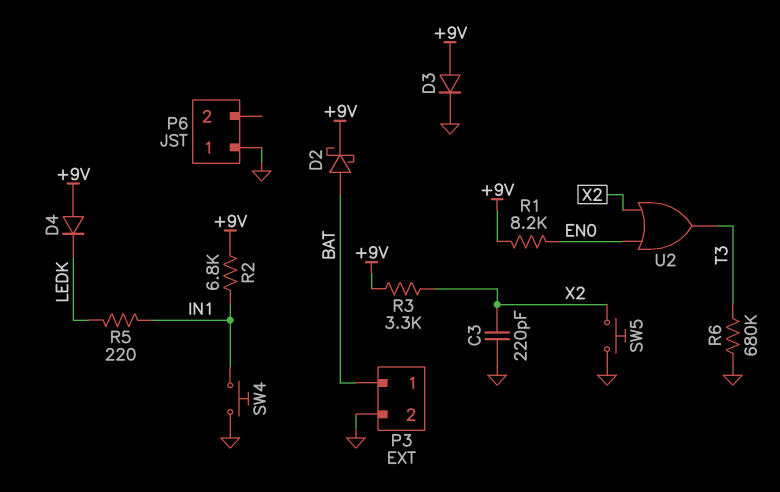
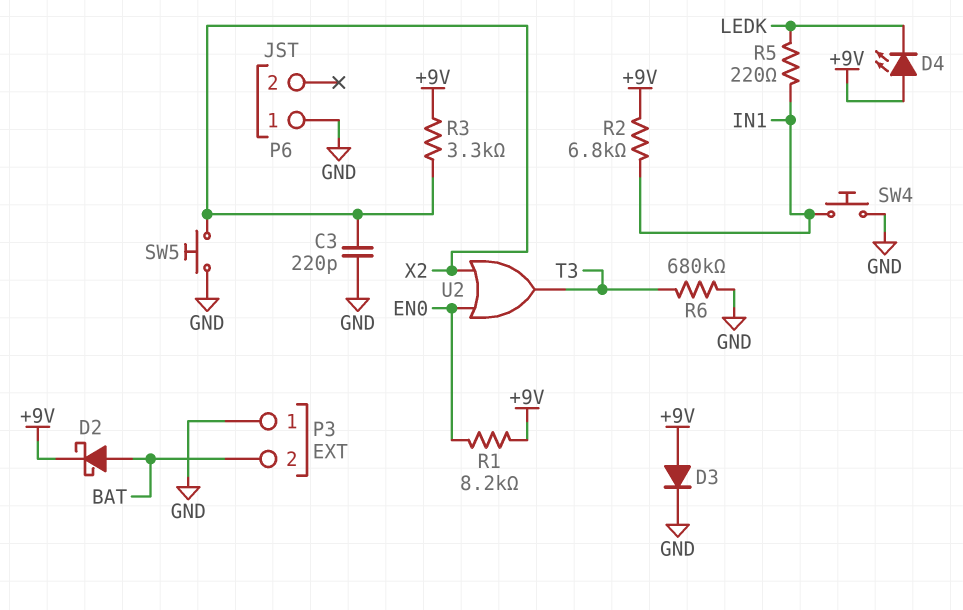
D4: diode (A +9V, K LEDK) -> LED (A +9V, K LEDK)
P3 pin 1: BAT -> GND
P3 pin 2: GND -> BAT

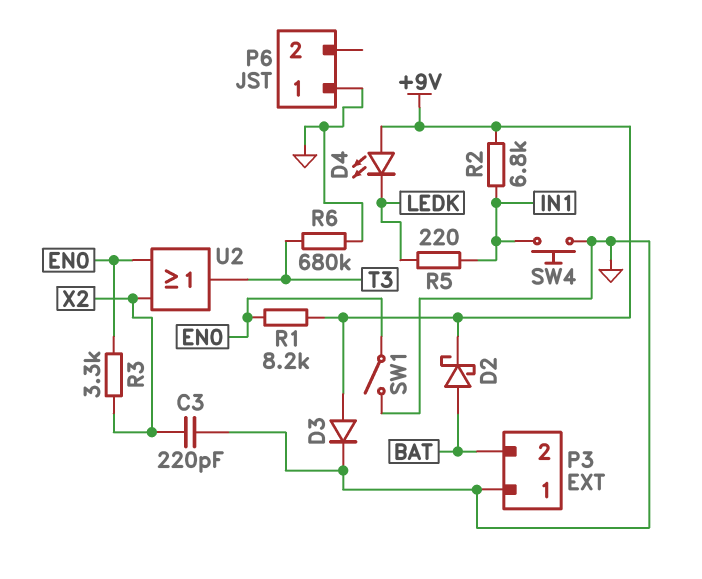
R3: 3.3k (+9V, X2) -> 3.3k (EN0, X2)
SW1: none -> switch (EN0, GND)
SW5: button (GND, X2) -> none

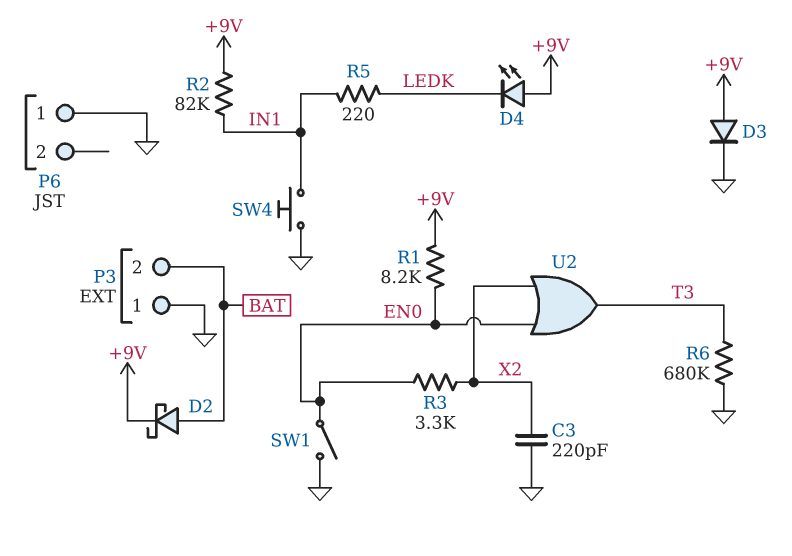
R2: 6.8k (+9V, IN1) -> 82k (+9V, IN1)

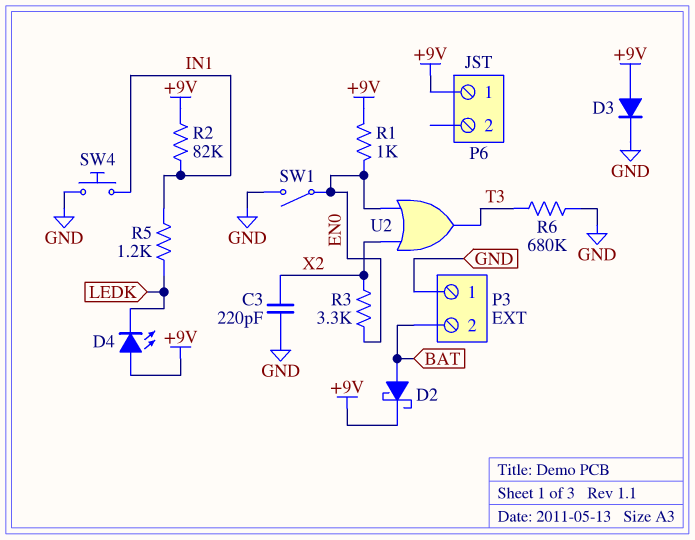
P6 pin 1: GND -> +9V
R1: 8.2k (+9V, EN0) -> 1k (+9V, EN0)
R5: 220 (IN1, LEDK) -> 1.2k (IN1, LEDK)

